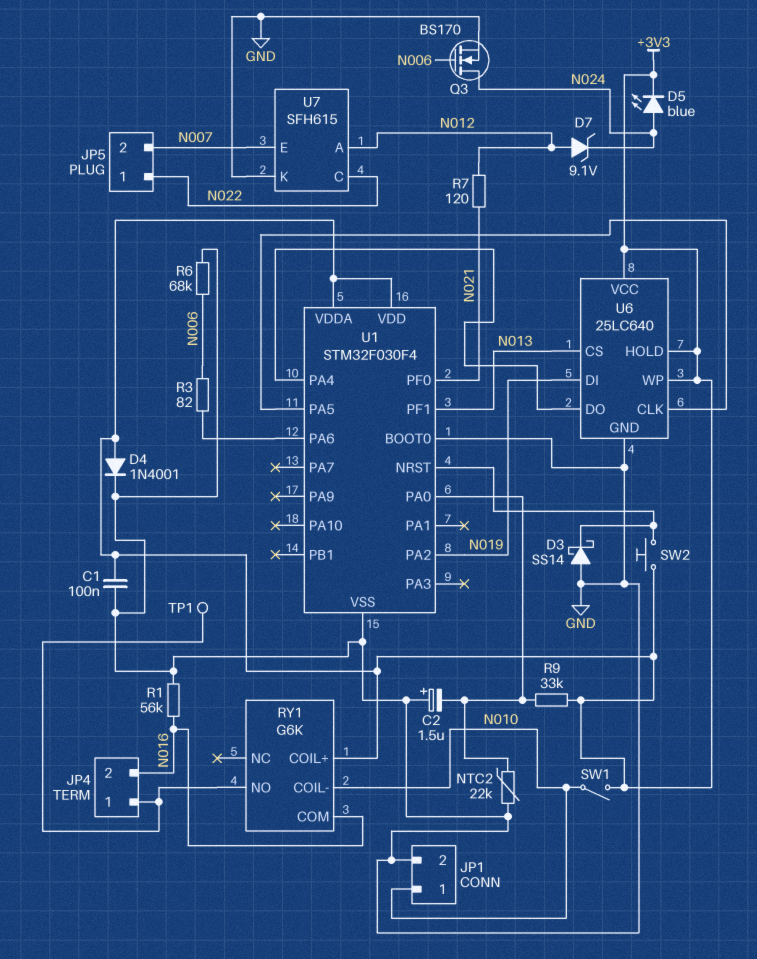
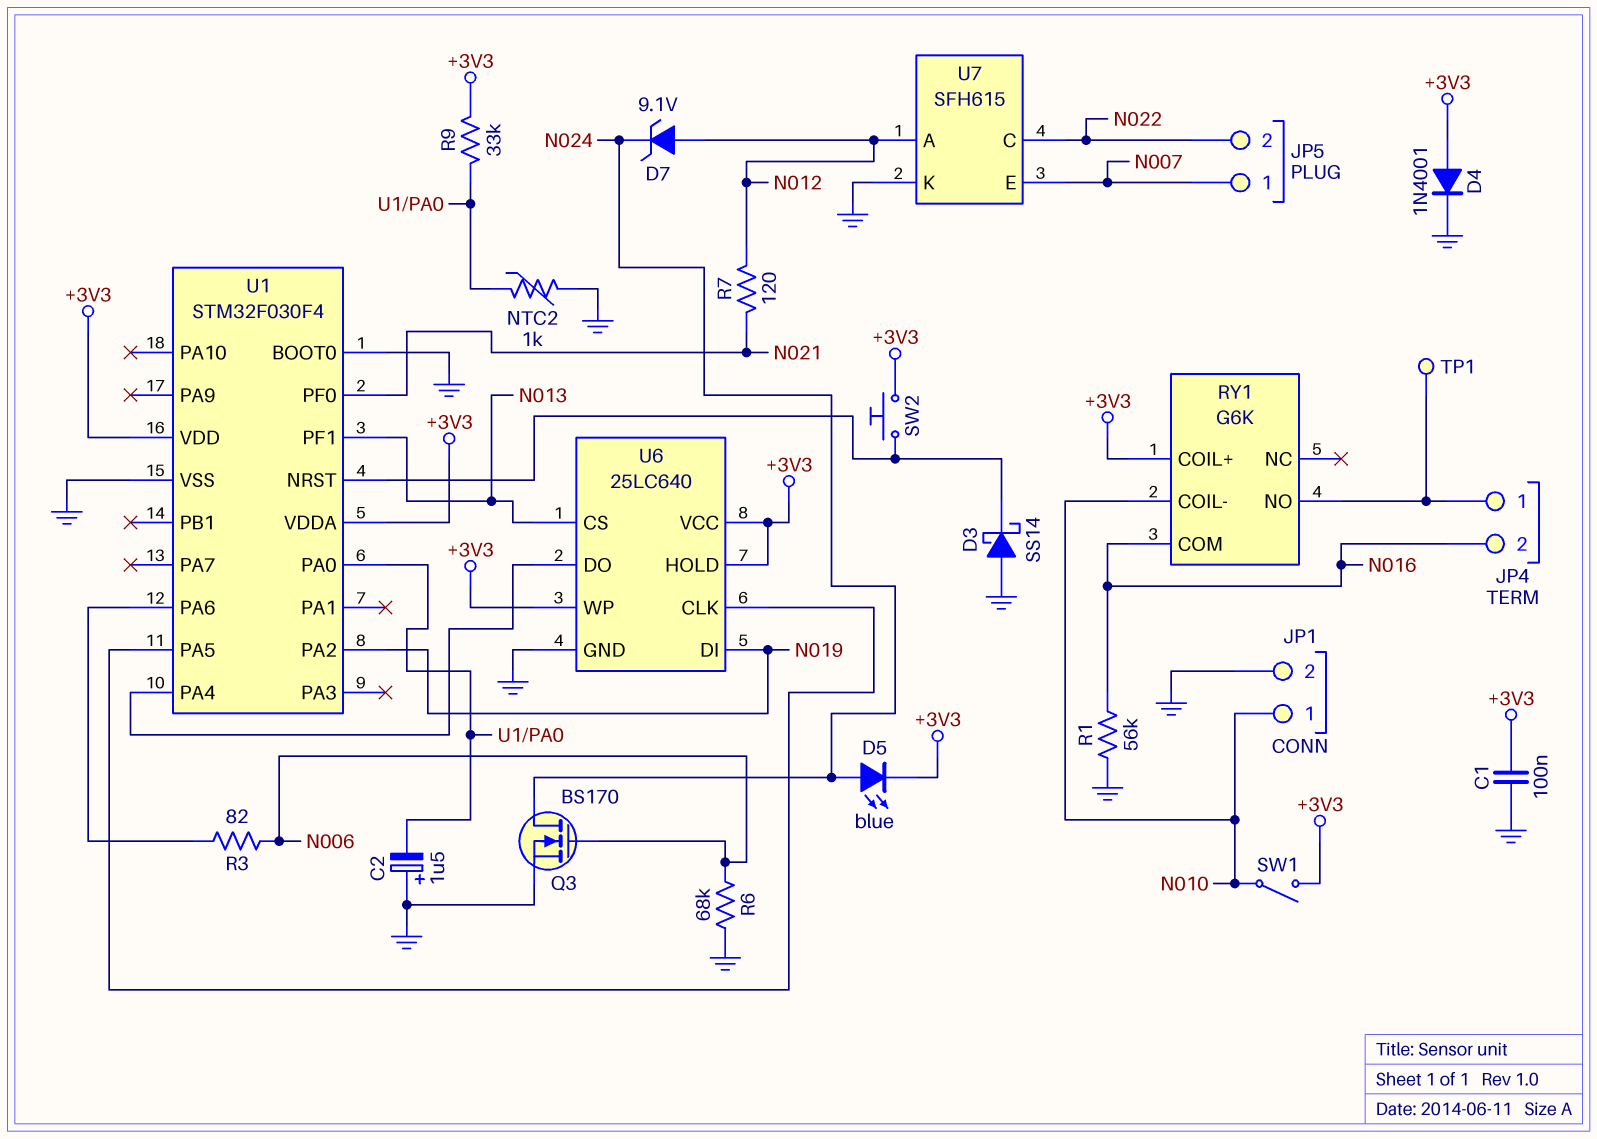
JP5 pin 1: N022 -> N007
JP5 pin 2: N007 -> N022
NTC2: 22k (GND, U1/PA0) -> 1k (GND, U1/PA0)

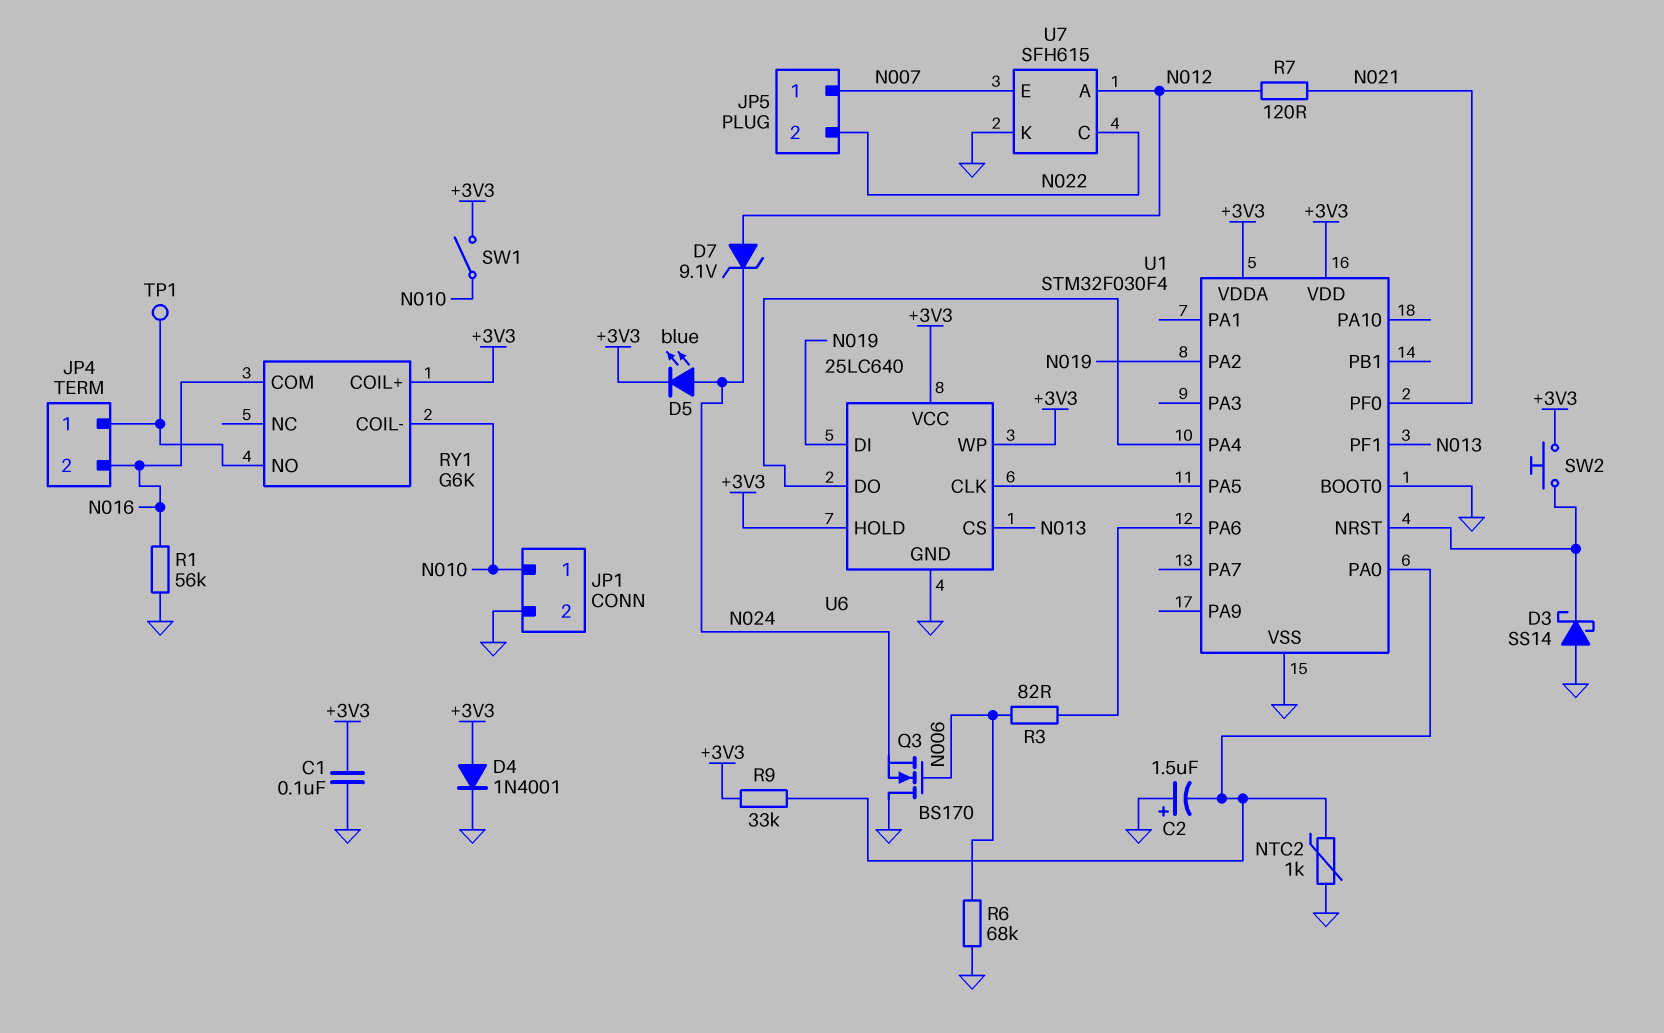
Q3: NMOS BS170 (G N006, D N024, S GND) -> NMOS BS170 (G N006, D GND, S N024)

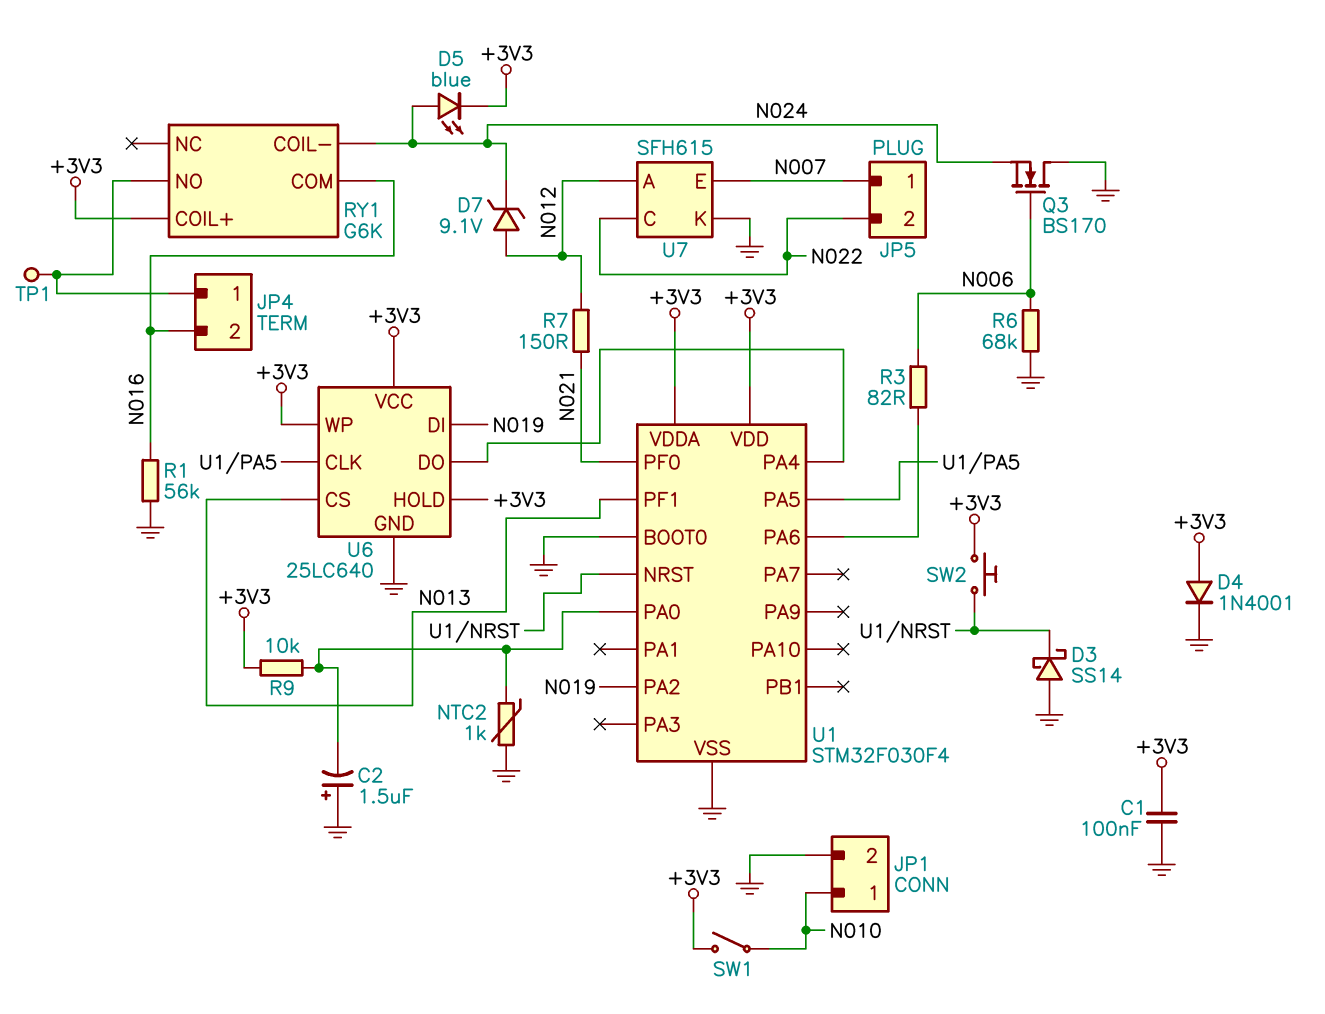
R7: 120 (N012, N021) -> 150 (N012, N021)
R9: 33k (+3V3, U1/PA0) -> 10k (+3V3, U1/PA0)
RY1 pin COIL-: N010 -> N024

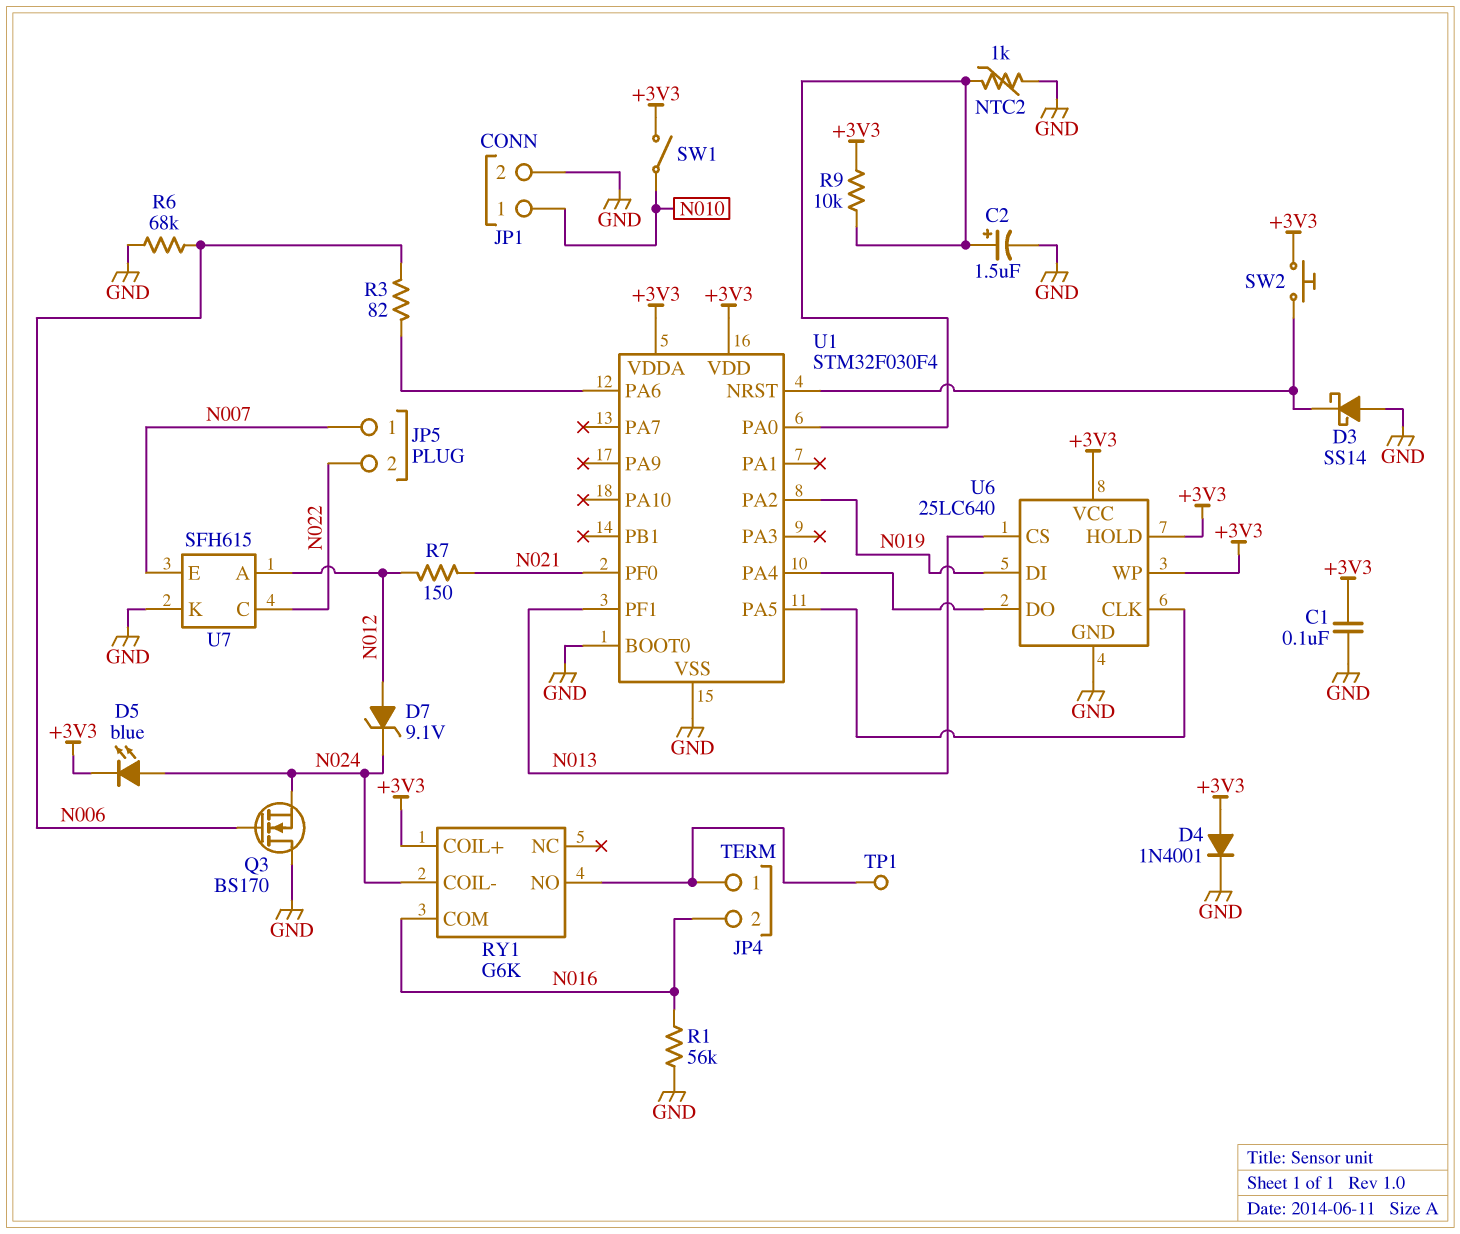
C2: 1.5uF (plus GND, minus U1/PA0) -> 1.5uF (plus U1/PA0, minus GND)

